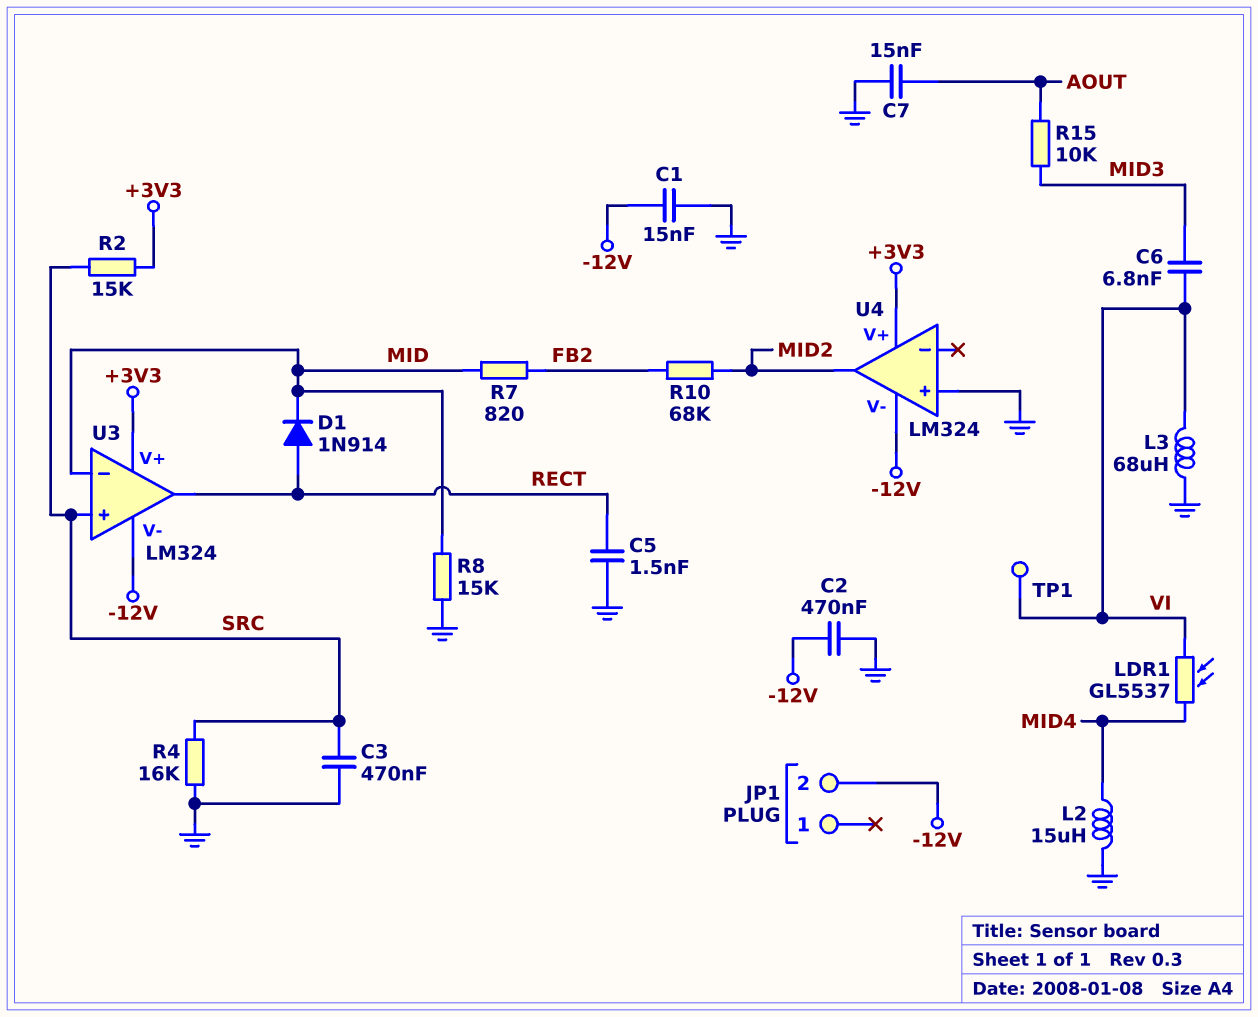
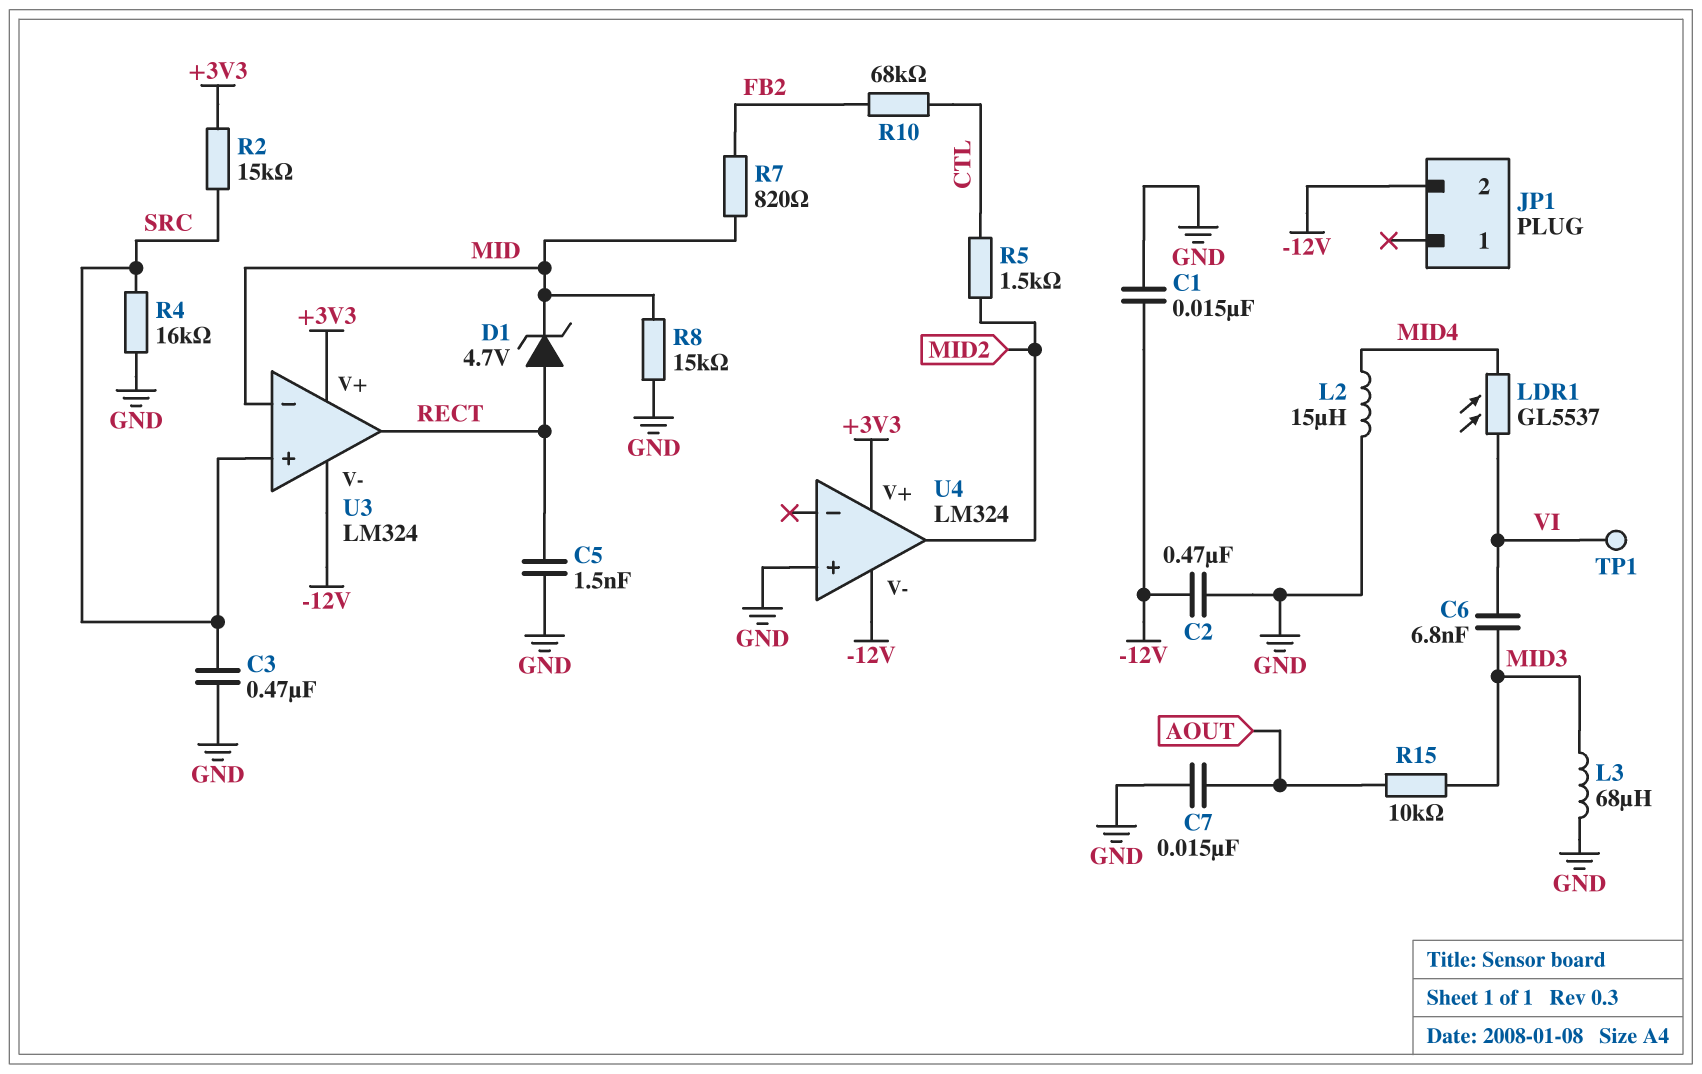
D1: diode 1N914 (A RECT, K MID) -> zener 4.7V (A RECT, K MID)
L3: 68uH (GND, VI) -> 68uH (GND, MID3)
R5: none -> 1.5k (CTL, MID2)
R10: 68k (FB2, MID2) -> 68k (CTL, FB2)

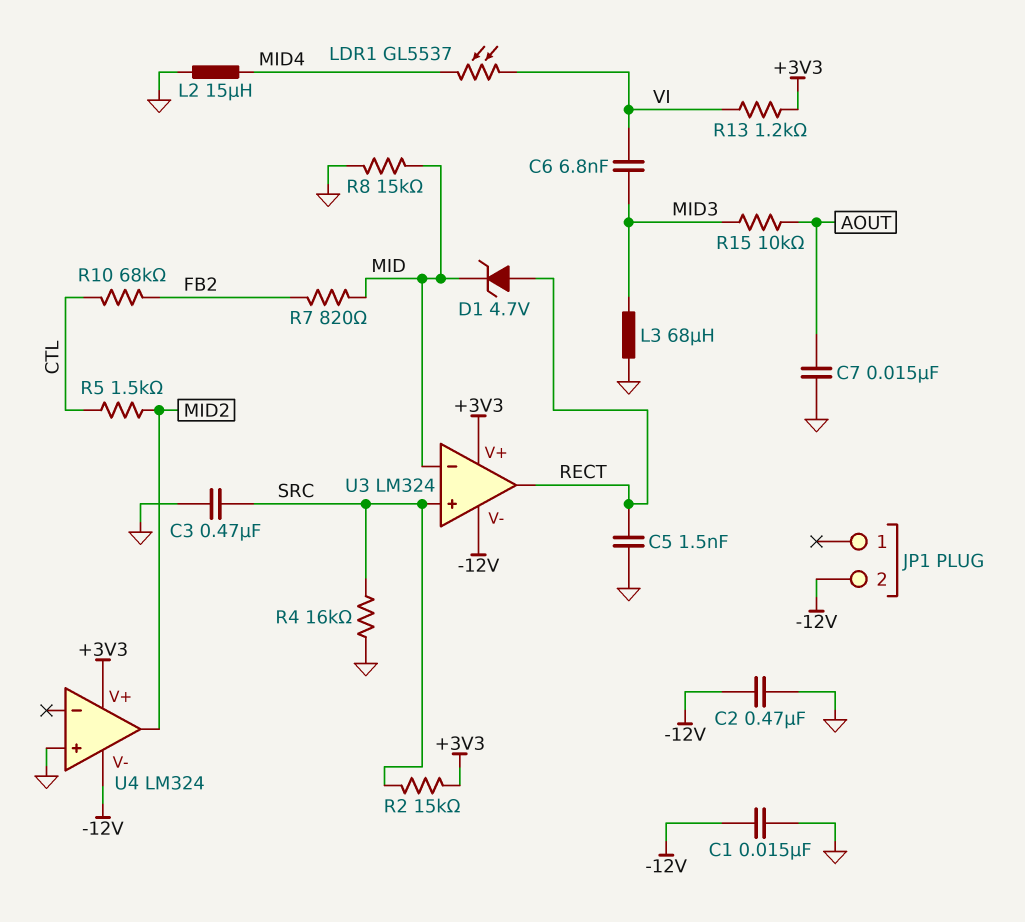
R13: none -> 1.2k (+3V3, VI)
TP1: test point (VI) -> none

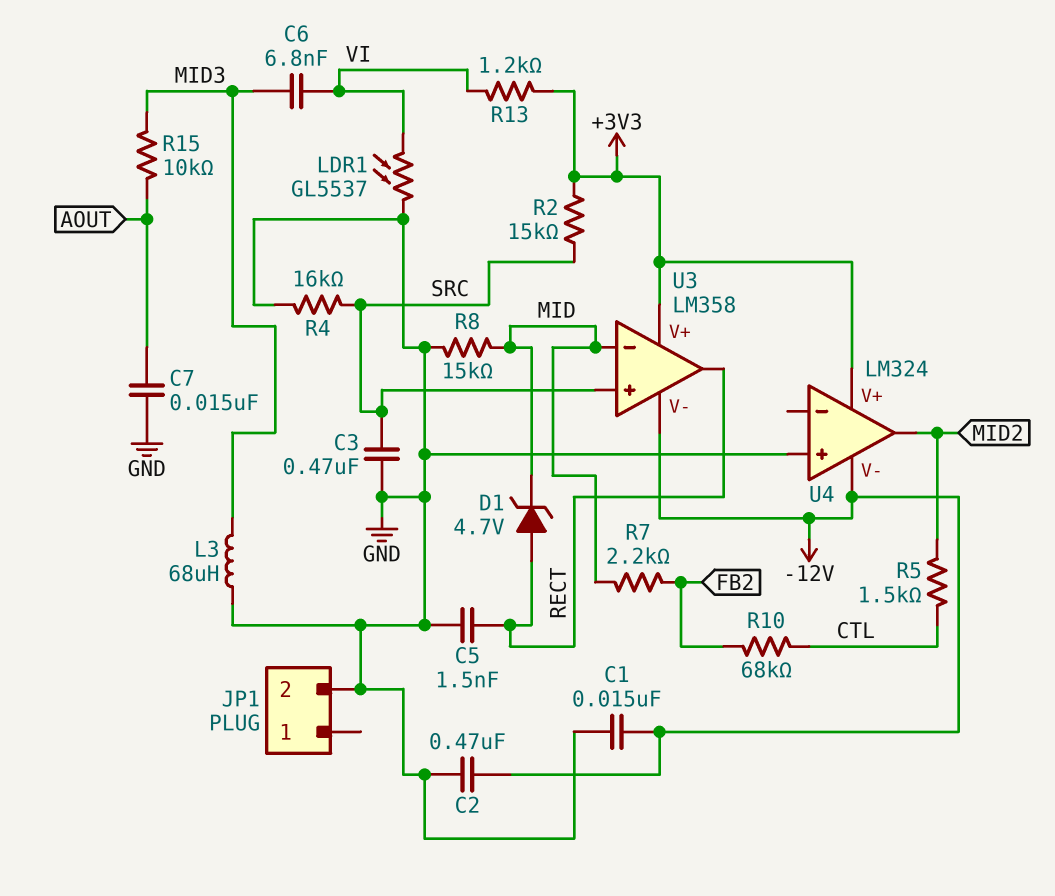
JP1 pin 2: -12V -> GND
L2: 15uH (GND, MID4) -> none
LDR1: GL5537 (MID4, VI) -> GL5537 (GND, VI)
R7: 820 (FB2, MID) -> 2.2k (FB2, MID)
U3: LM324 -> LM358

